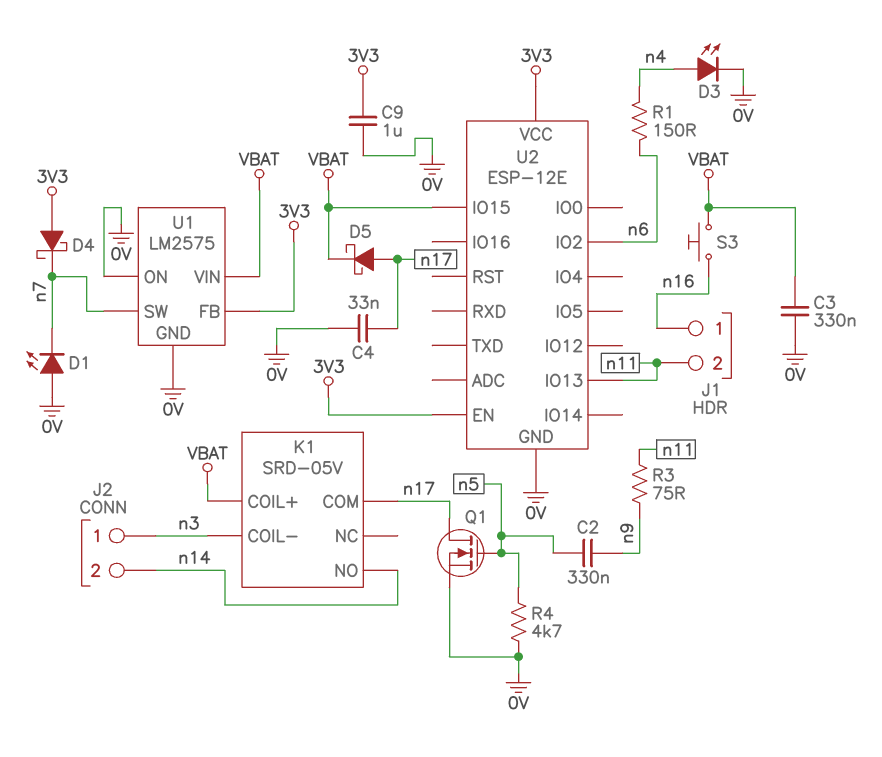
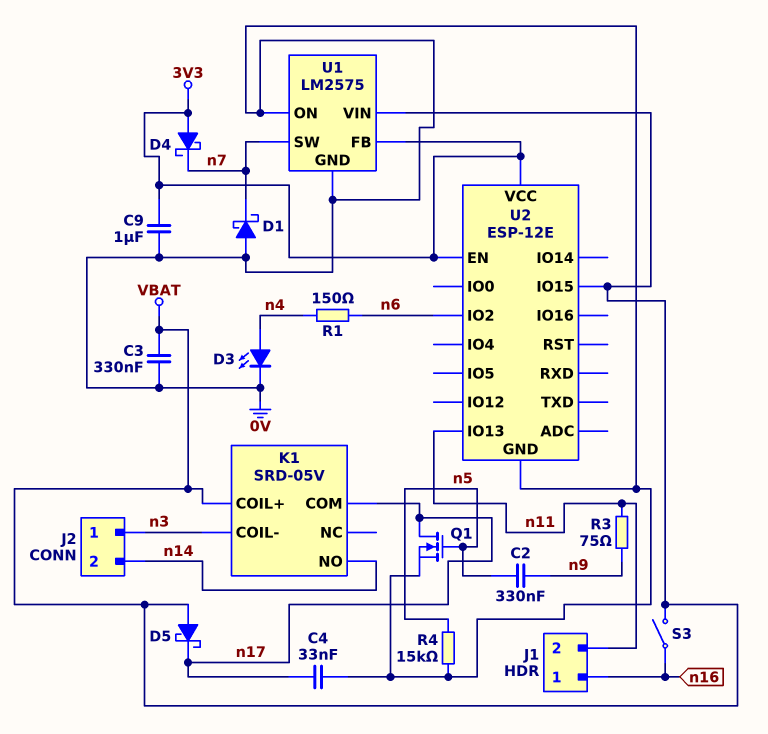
D1: LED (A 0V, K n7) -> schottky (A 0V, K n7)
D5: schottky (A n17, K VBAT) -> schottky (A VBAT, K n17)
R4: 4.7k (0V, n5) -> 15k (0V, n5)
S3: button (VBAT, n16) -> switch (VBAT, n16)

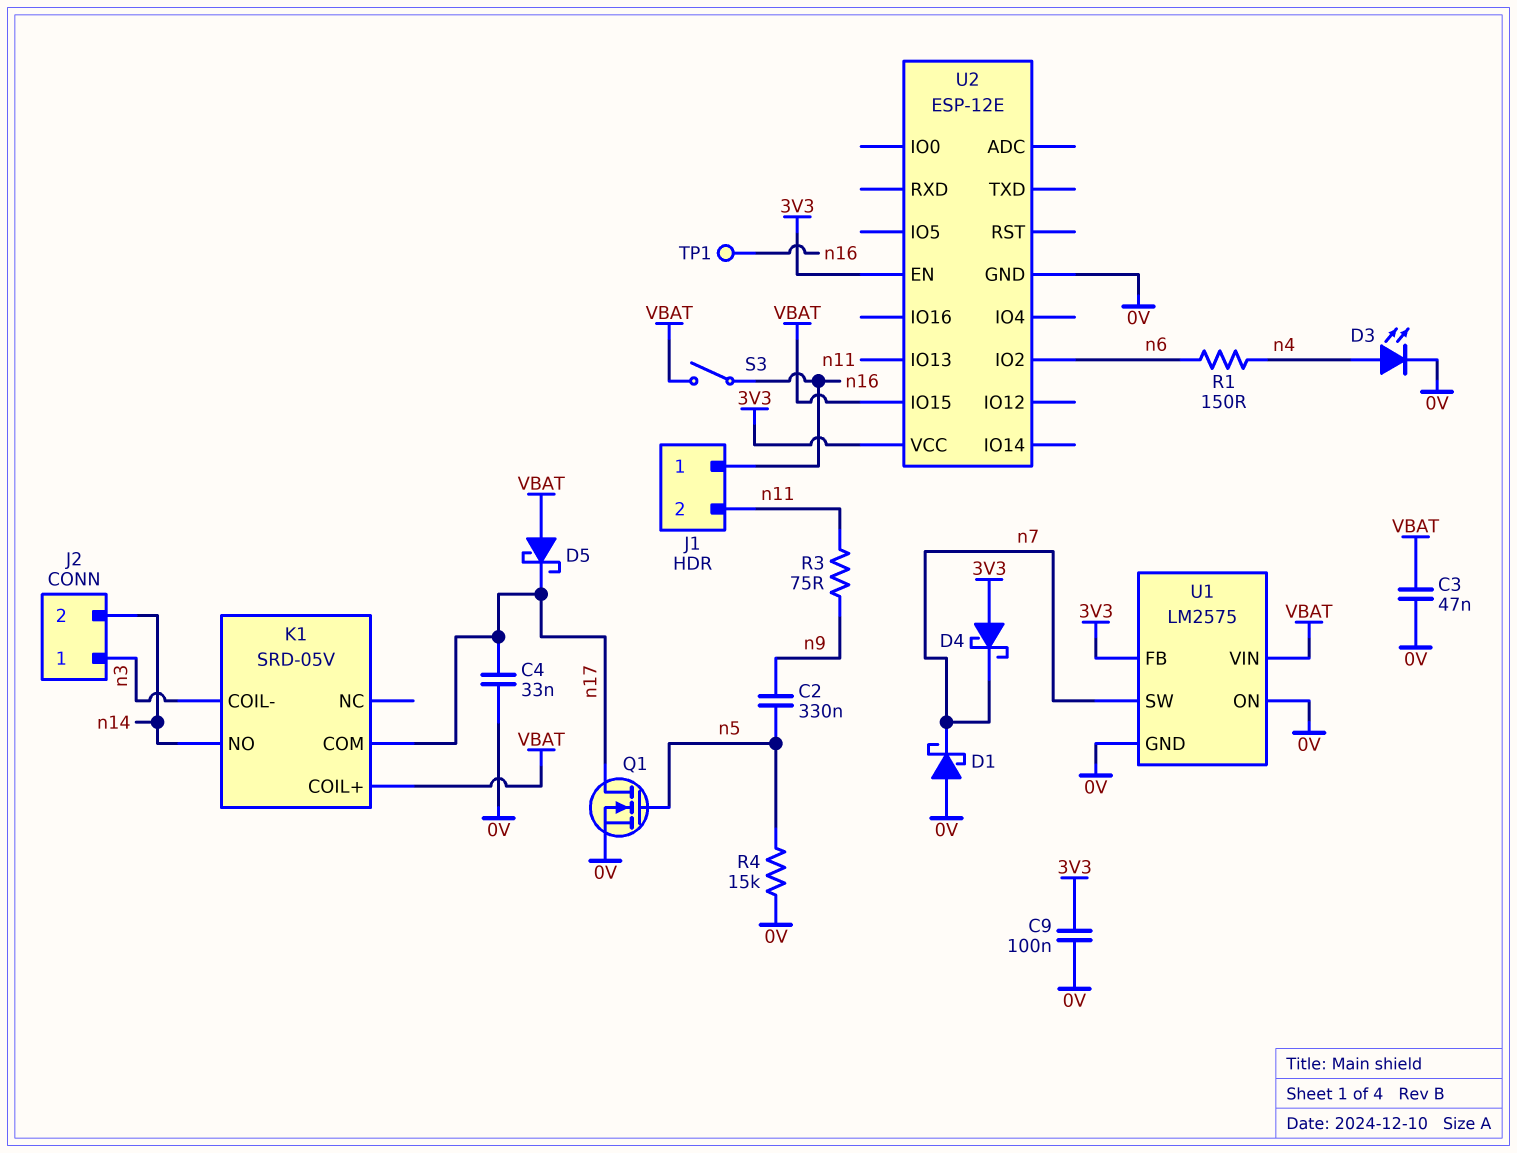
C3: 330nF (0V, VBAT) -> 47nF (0V, VBAT)
C9: 1uF (0V, 3V3) -> 100nF (0V, 3V3)
TP1: none -> test point (n16)

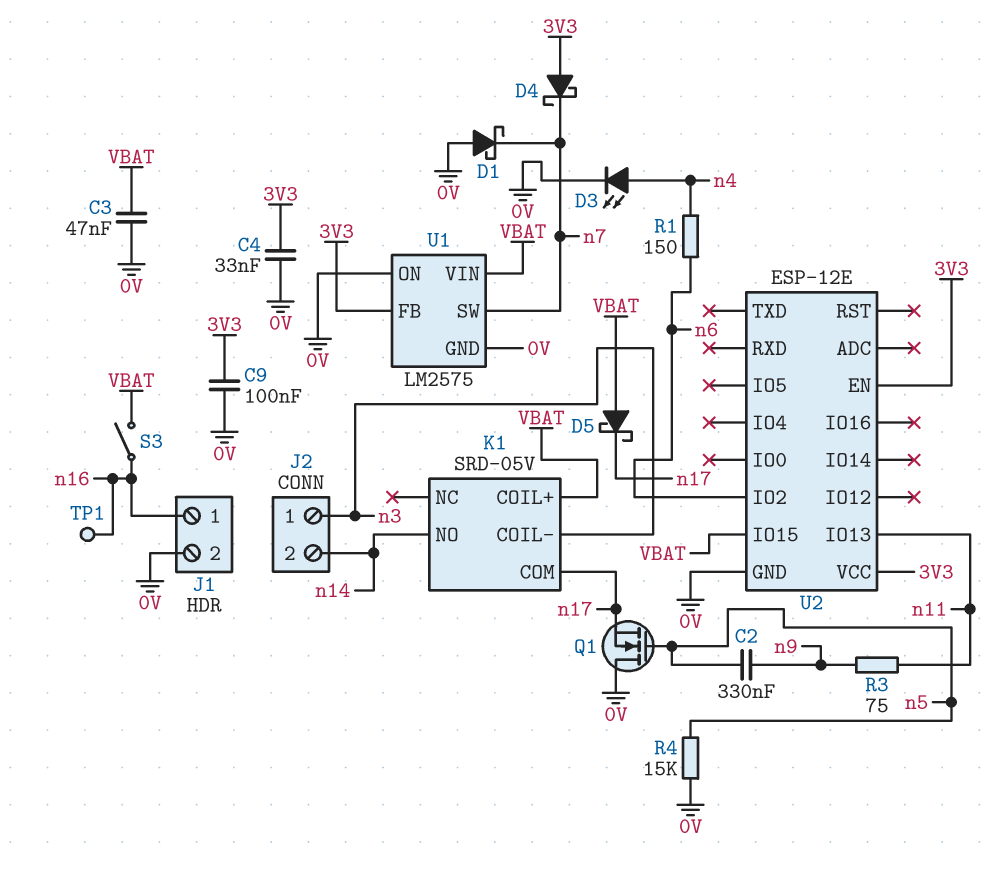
C4: 33nF (0V, n17) -> 33nF (0V, 3V3)
J1 pin 2: n11 -> 0V
Q1: NMOS (G n5, D n17, S 0V) -> NMOS (G n5, D 0V, S n17)

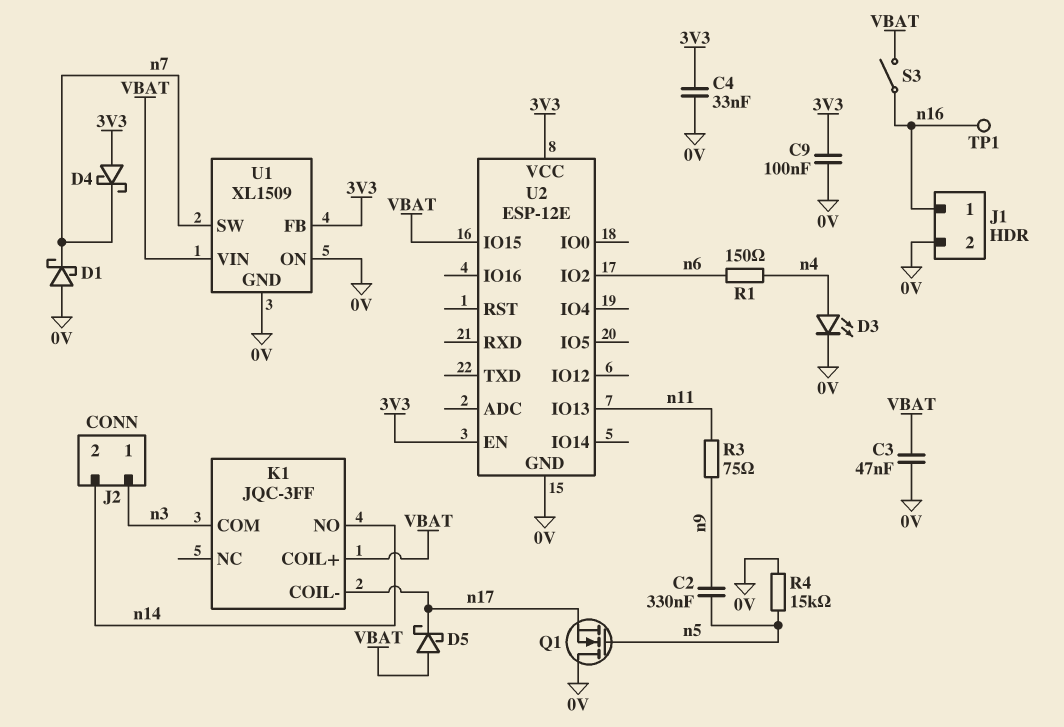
K1: SRD-05V -> JQC-3FF
K1 pin COIL-: n3 -> n17
K1 pin COM: n17 -> n3
U1: LM2575 -> XL1509

